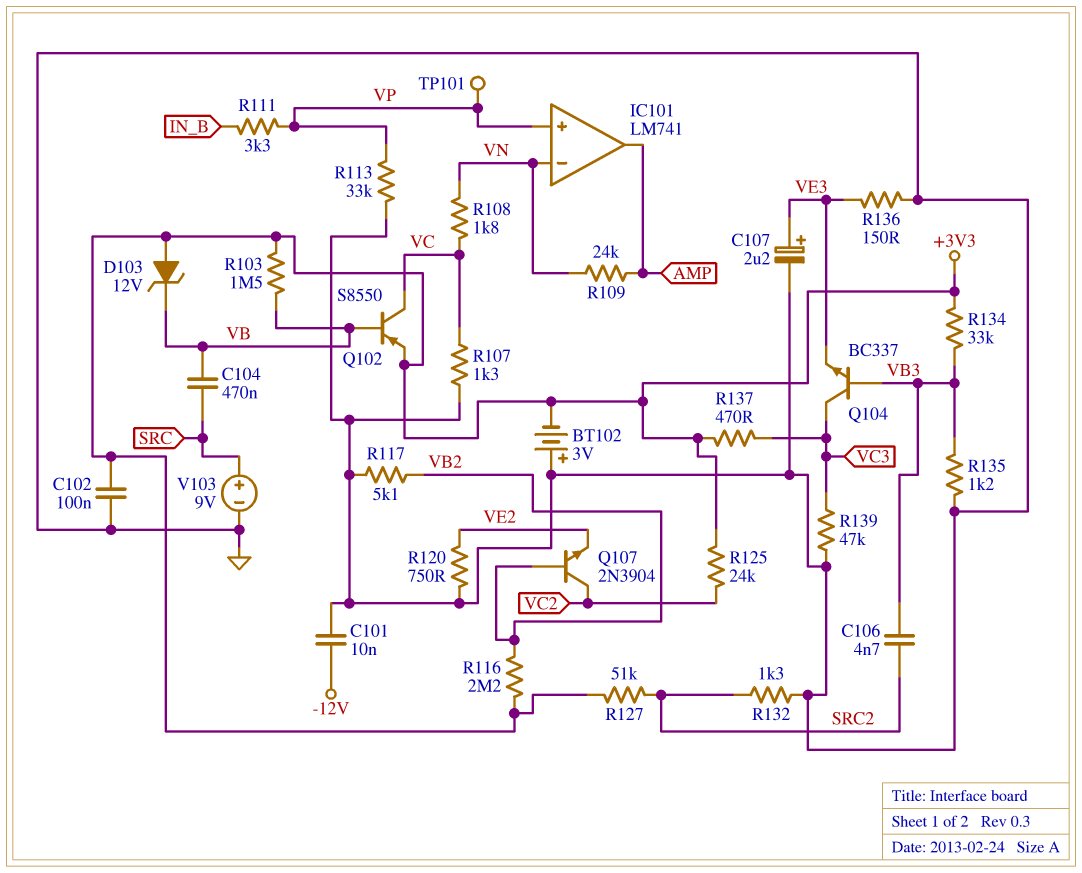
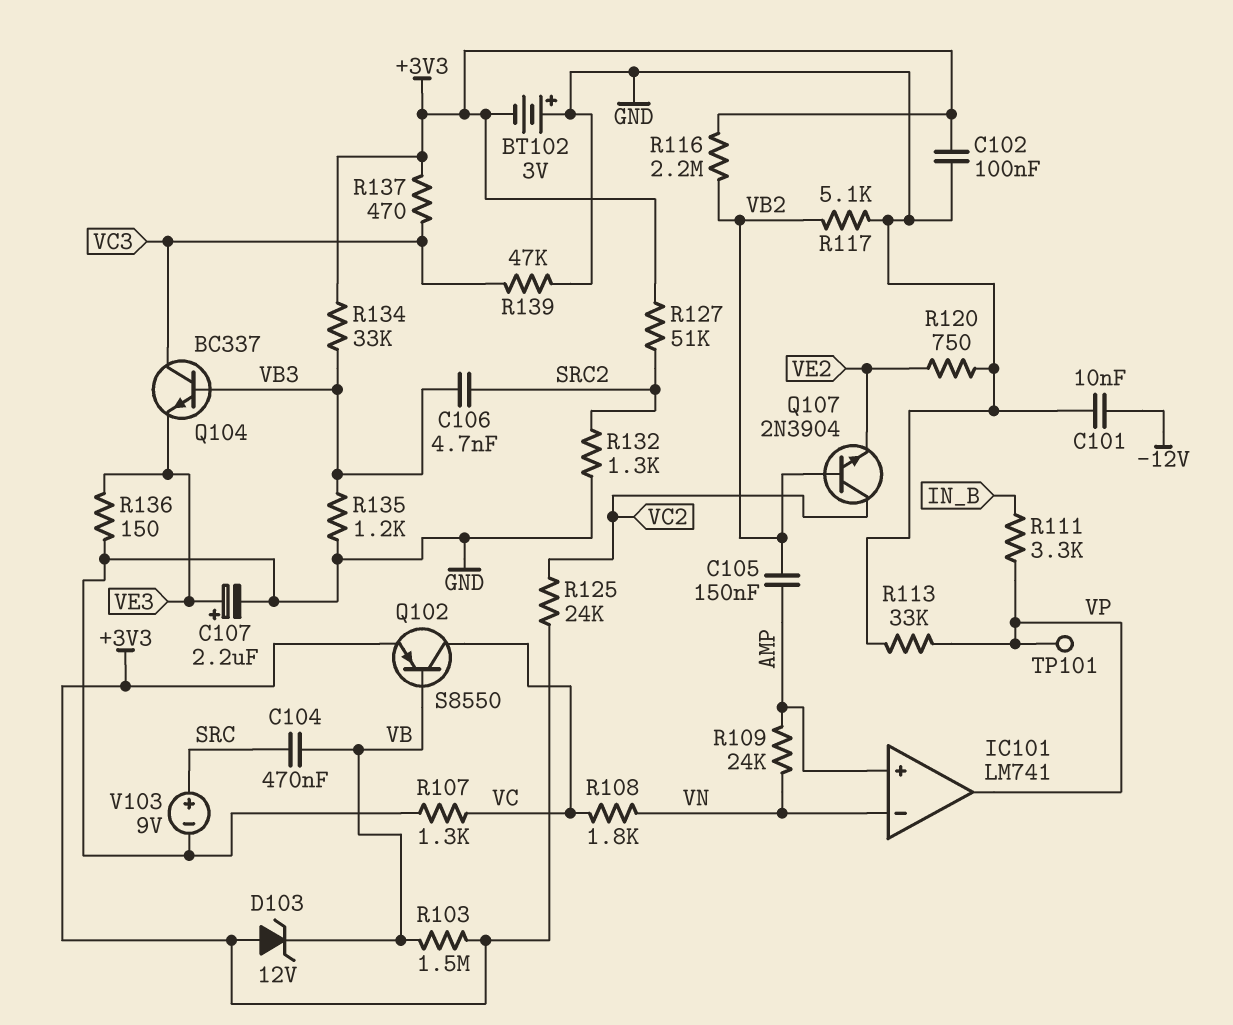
C105: none -> 150nF (AMP, VB2)
IC101 pin in+: VP -> AMP
IC101 pin out: AMP -> VP

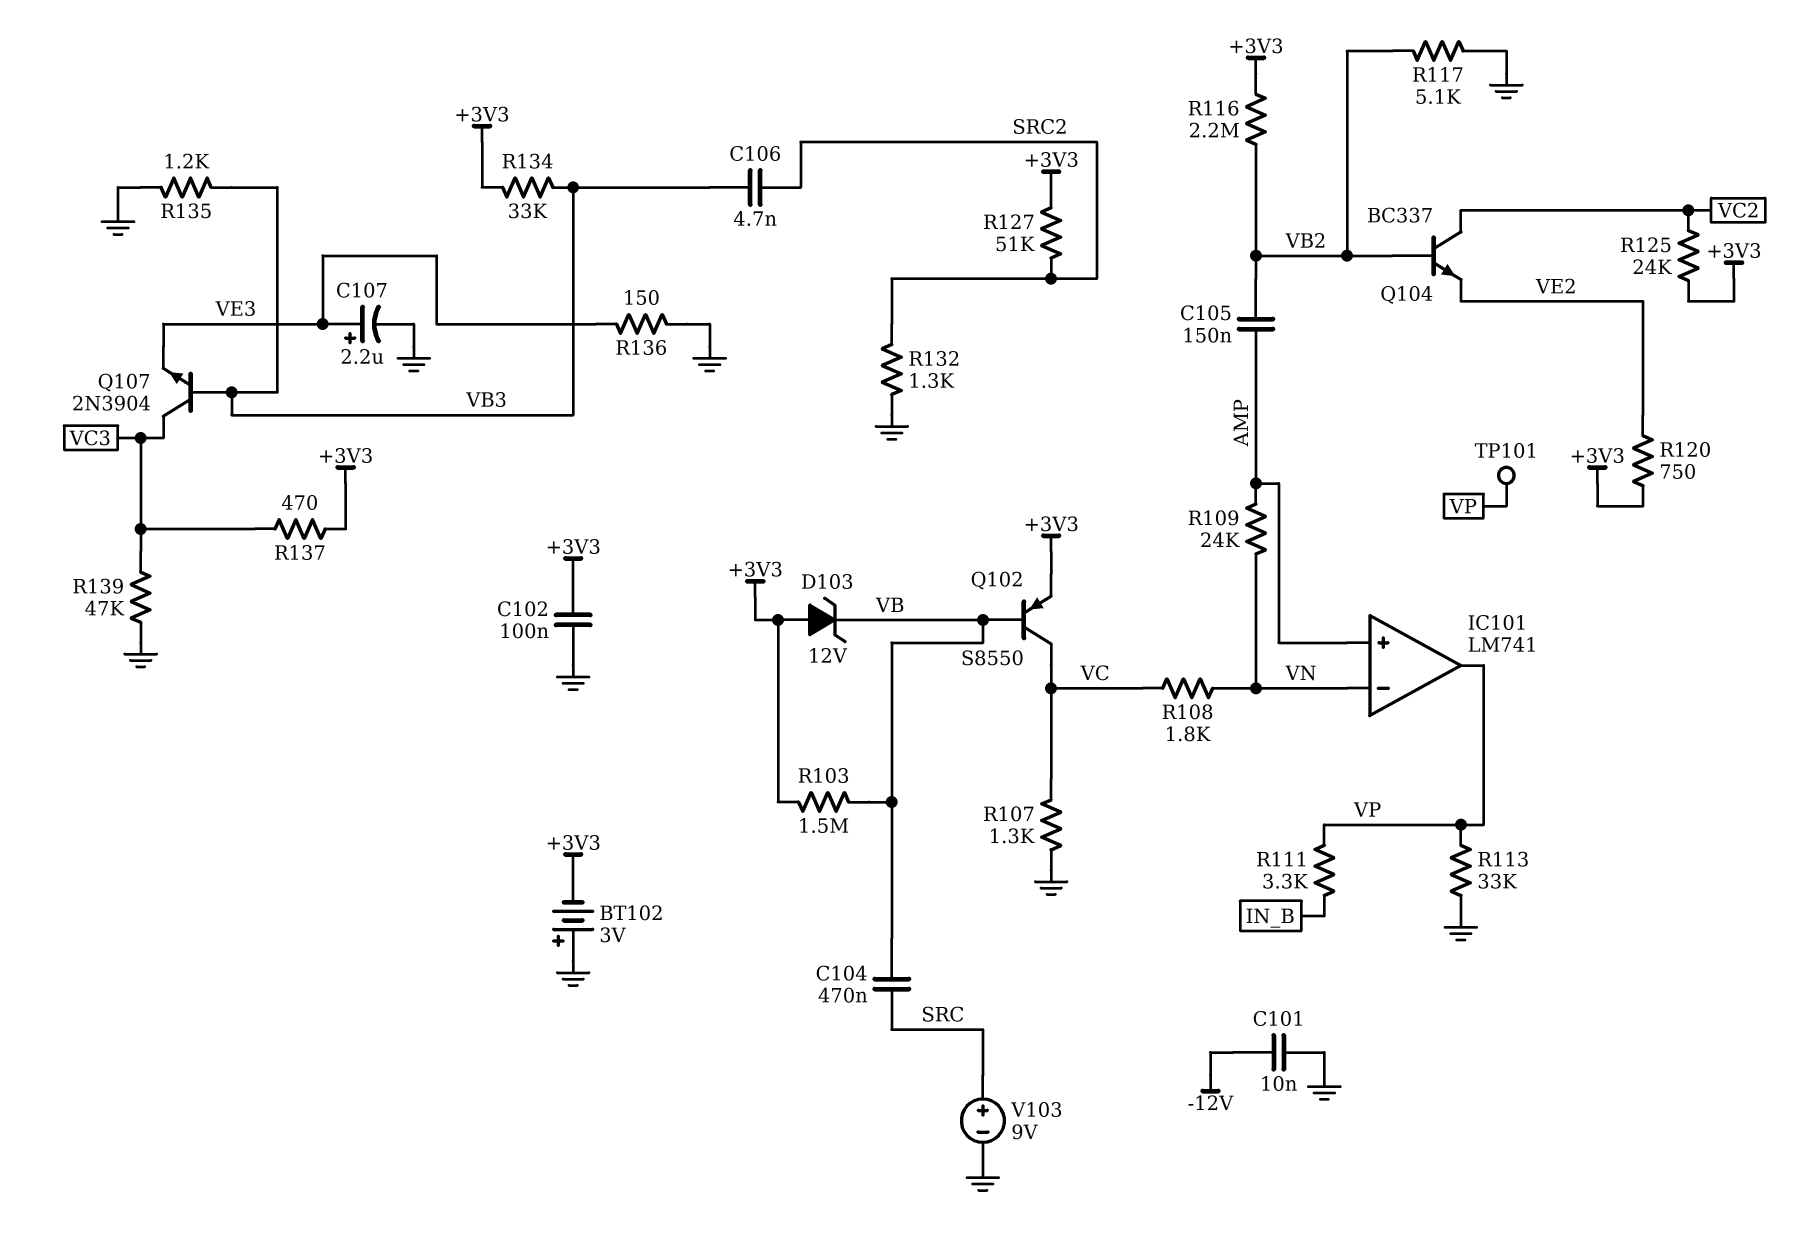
Q104: NPN BC337 (B VB3, C VC3, E VE3) -> NPN BC337 (B VB2, C VC2, E VE2)
Q107: NPN 2N3904 (B VB2, C VC2, E VE2) -> NPN 2N3904 (B VB3, C VC3, E VE3)
R120: 750 (GND, VE2) -> 750 (+3V3, VE2)

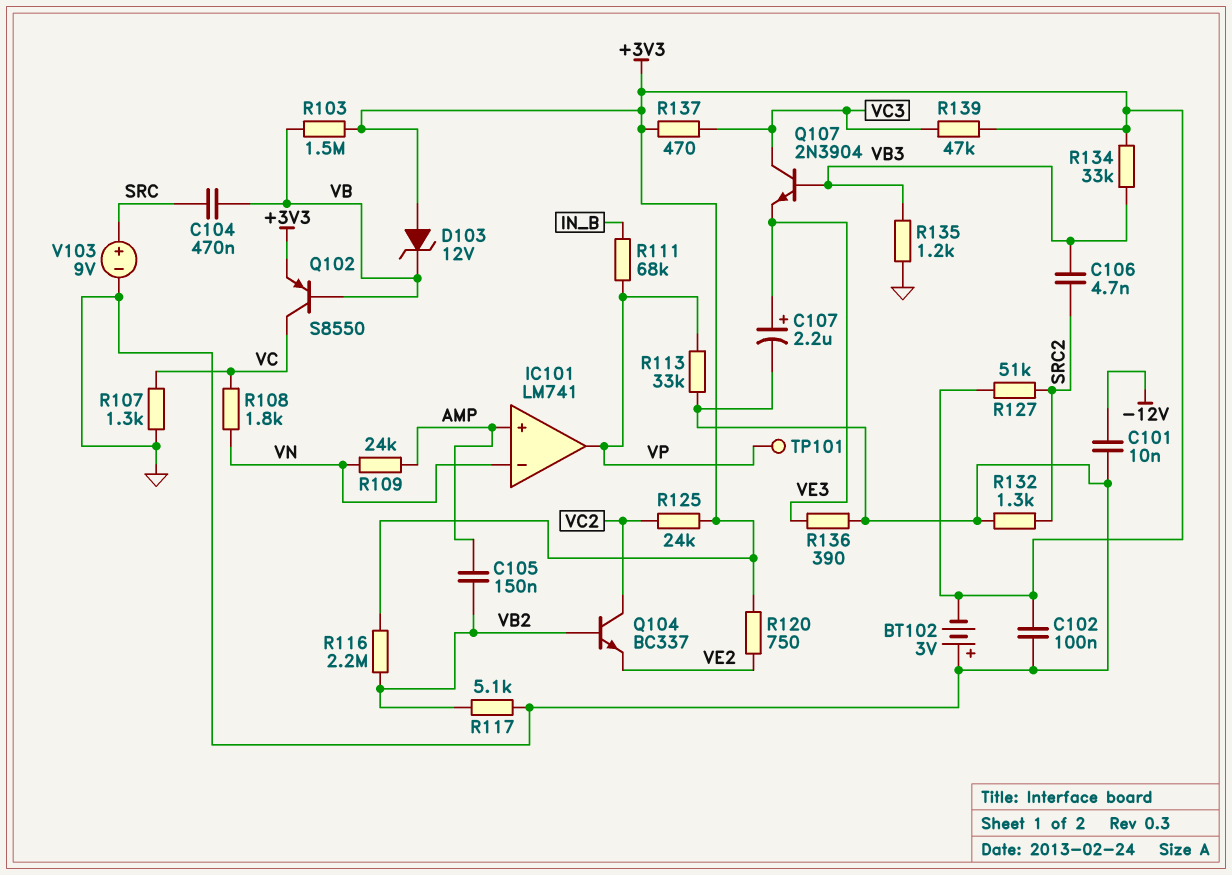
R111: 3.3k (IN_B, VP) -> 68k (IN_B, VP)
R136: 150 (GND, VE3) -> 390 (GND, VE3)
R139: 47k (GND, VC3) -> 47k (+3V3, VC3)

